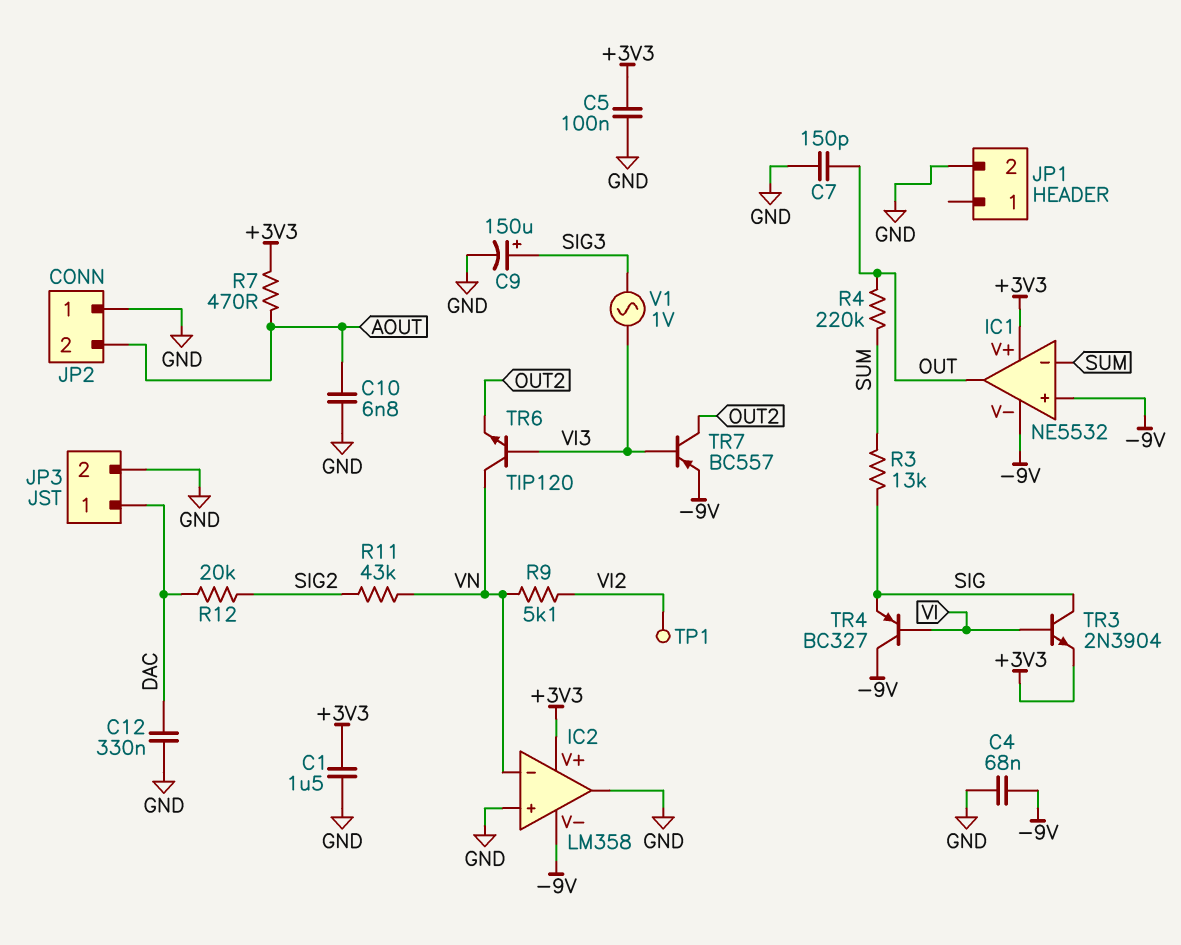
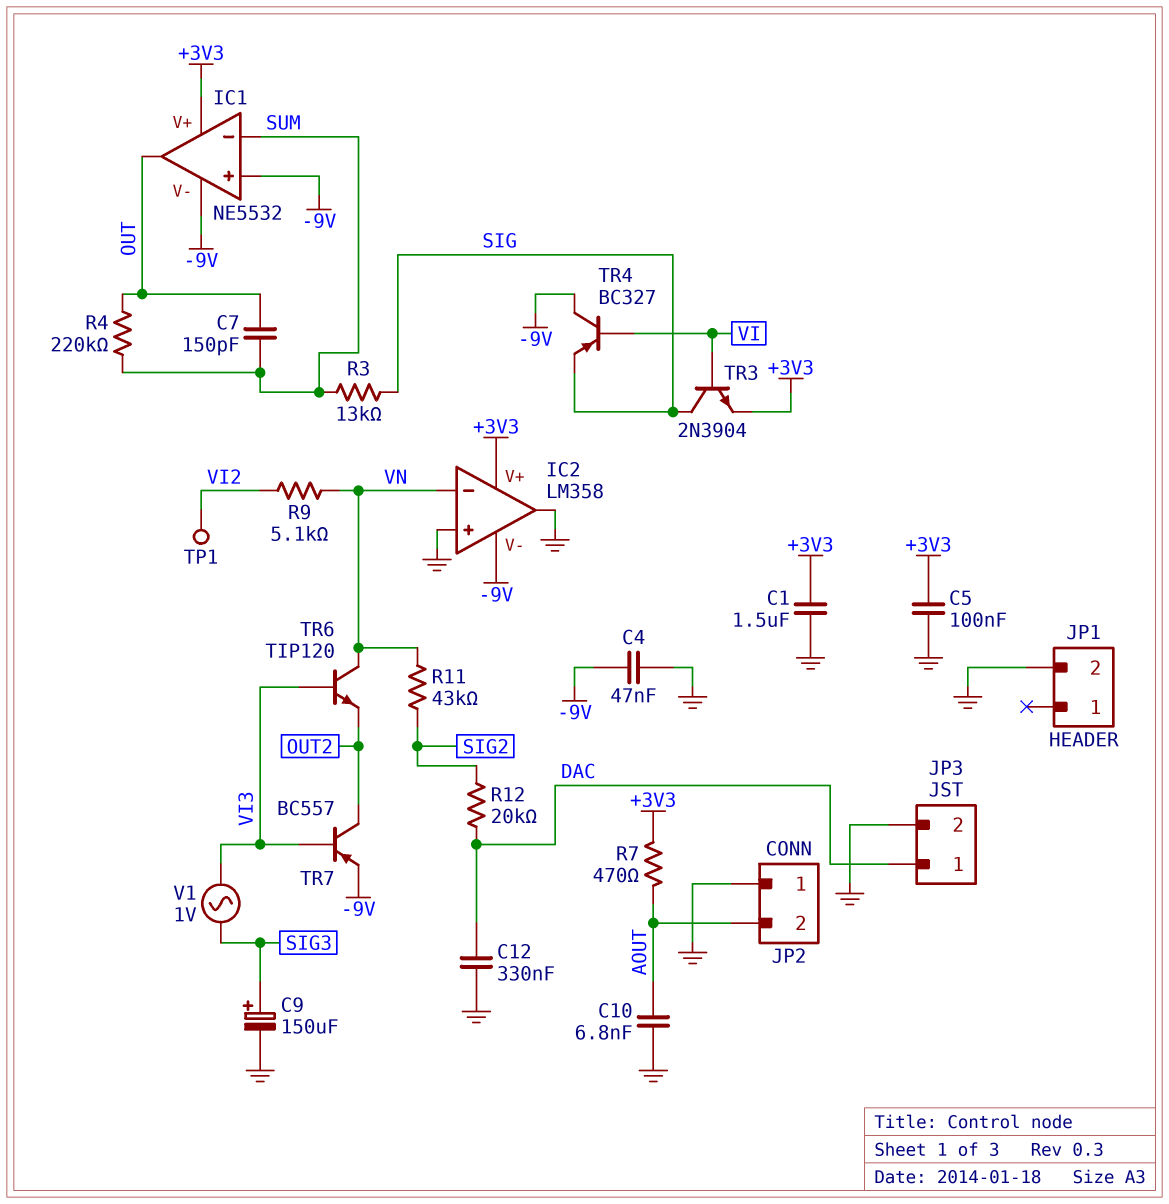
C4: 68nF (-9V, GND) -> 47nF (-9V, GND)
C7: 150pF (GND, OUT) -> 150pF (OUT, SUM)

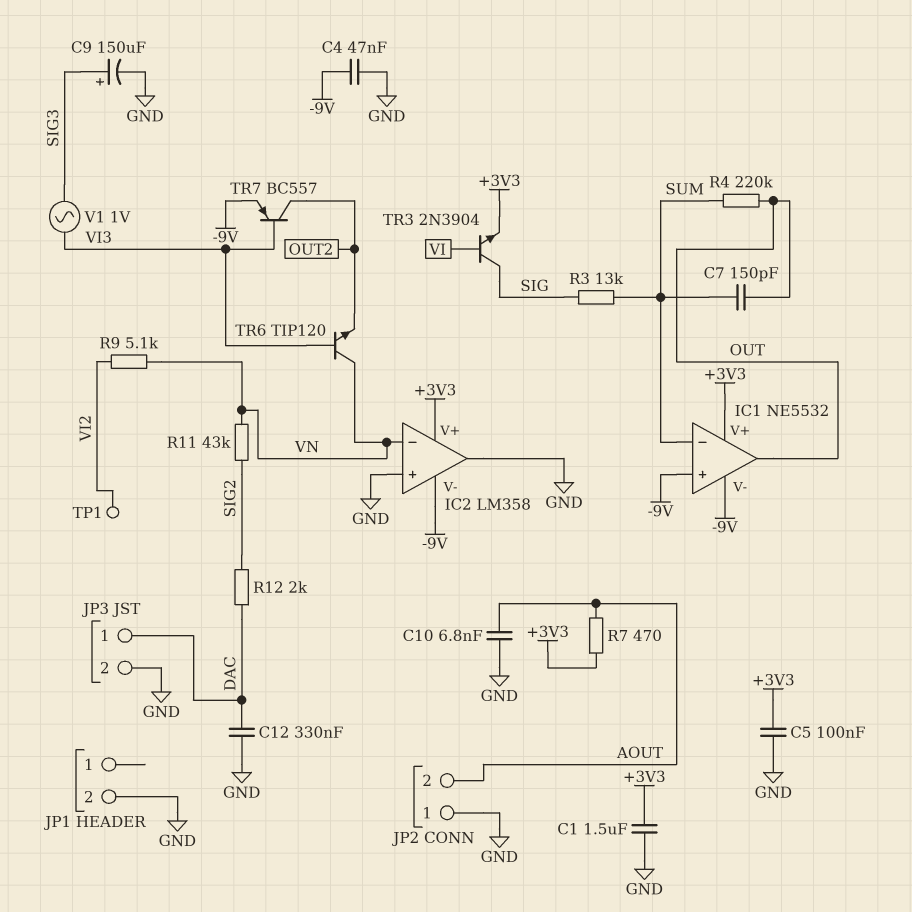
R12: 20k (DAC, SIG2) -> 2k (DAC, SIG2)
TR4: PNP BC327 (B VI, C -9V, E SIG) -> none

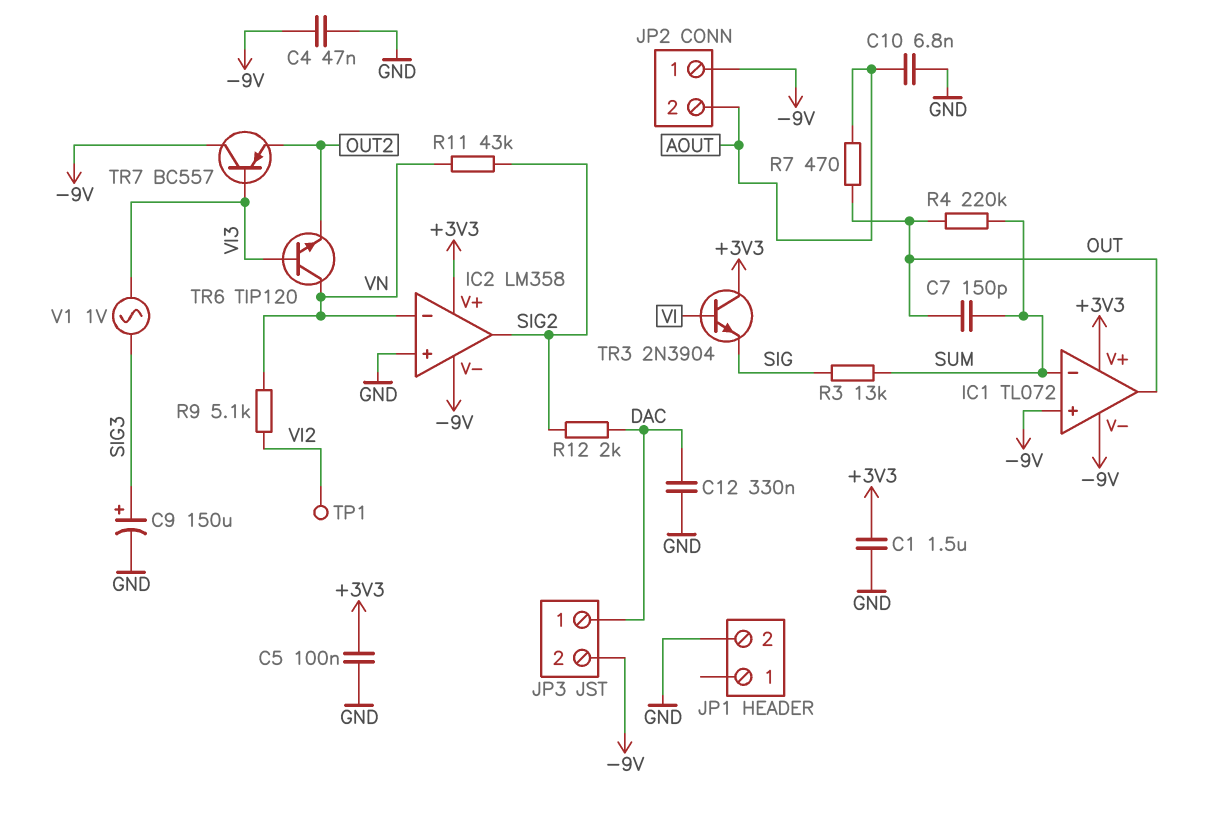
IC1: NE5532 -> TL072
IC2 pin out: GND -> SIG2
JP2 pin 1: GND -> -9V
JP3 pin 2: GND -> -9V
R7: 470 (+3V3, AOUT) -> 470 (AOUT, OUT)
TR3: NPN 2N3904 (B VI, C SIG, E +3V3) -> NPN 2N3904 (B VI, C +3V3, E SIG)
TR7: PNP BC557 (B VI3, C OUT2, E -9V) -> PNP BC557 (B VI3, C -9V, E OUT2)

